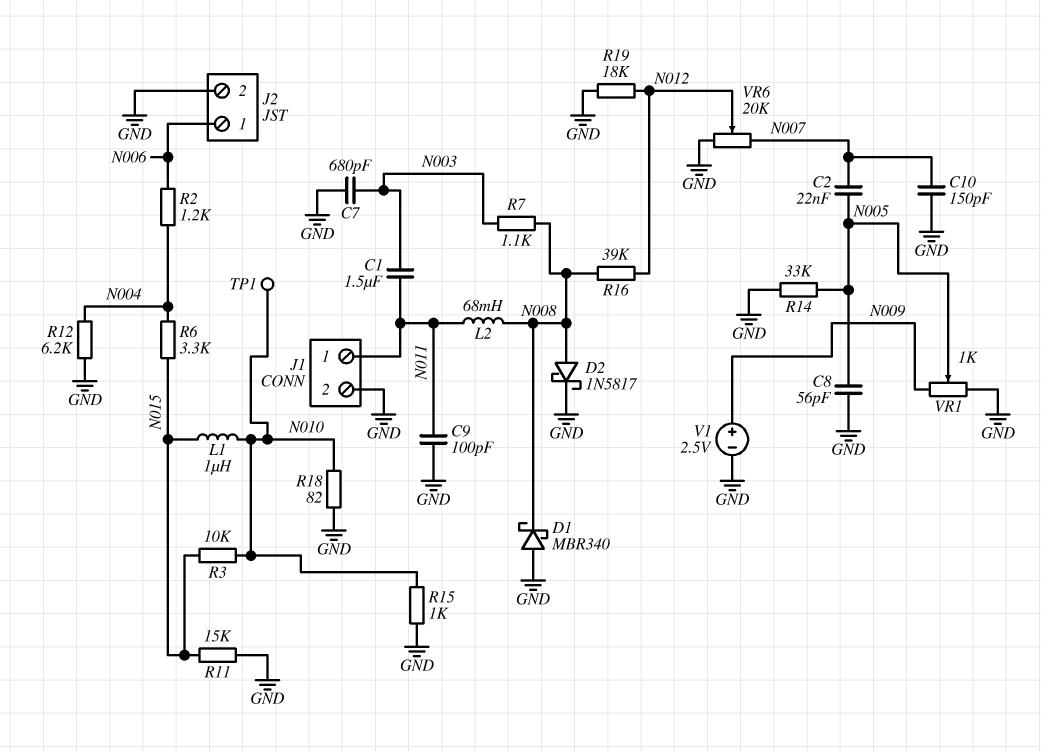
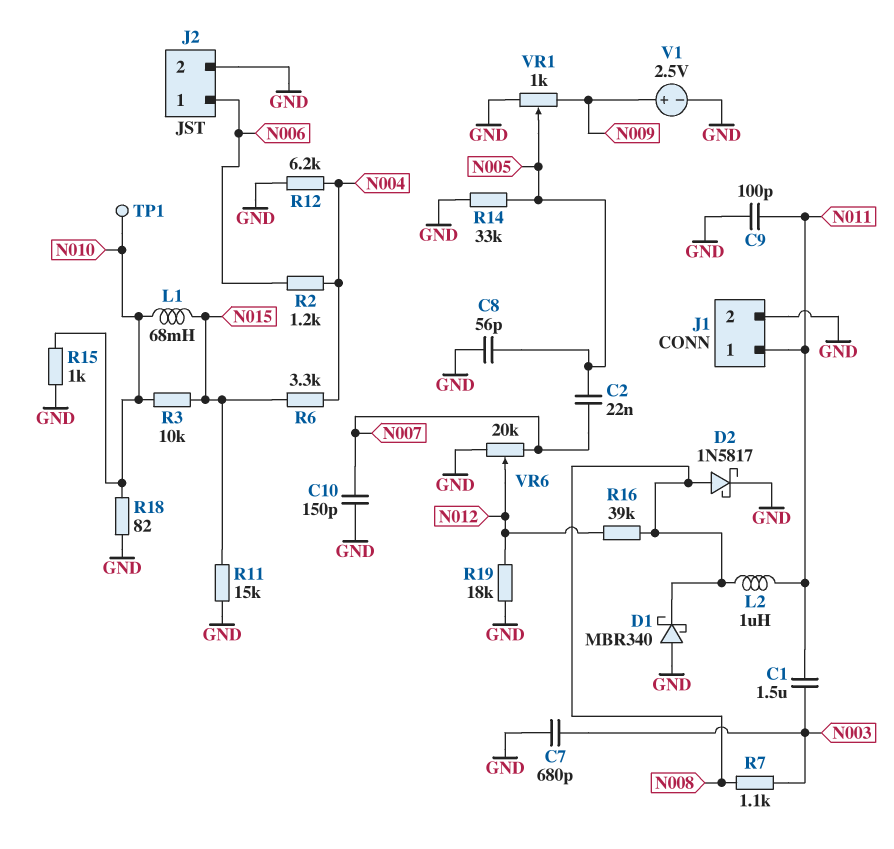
L1: 1uH (N010, N015) -> 68mH (N010, N015)
L2: 68mH (N008, N011) -> 1uH (N008, N011)

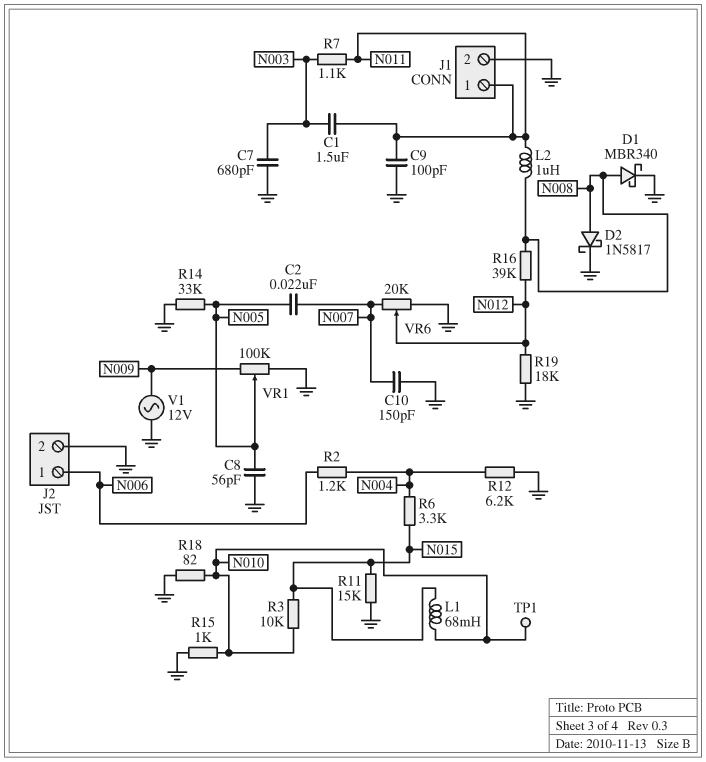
D1: schottky MBR340 (A GND, K N008) -> schottky MBR340 (A N008, K GND)
R7: 1.1k (N003, N008) -> 1.1k (N003, N011)
V1: 2.5V (plus N009, minus GND) -> AC 12V (GND, N009)
VR1: 1k (GND, N009, wiper N005) -> 100k (GND, N009, wiper N005)

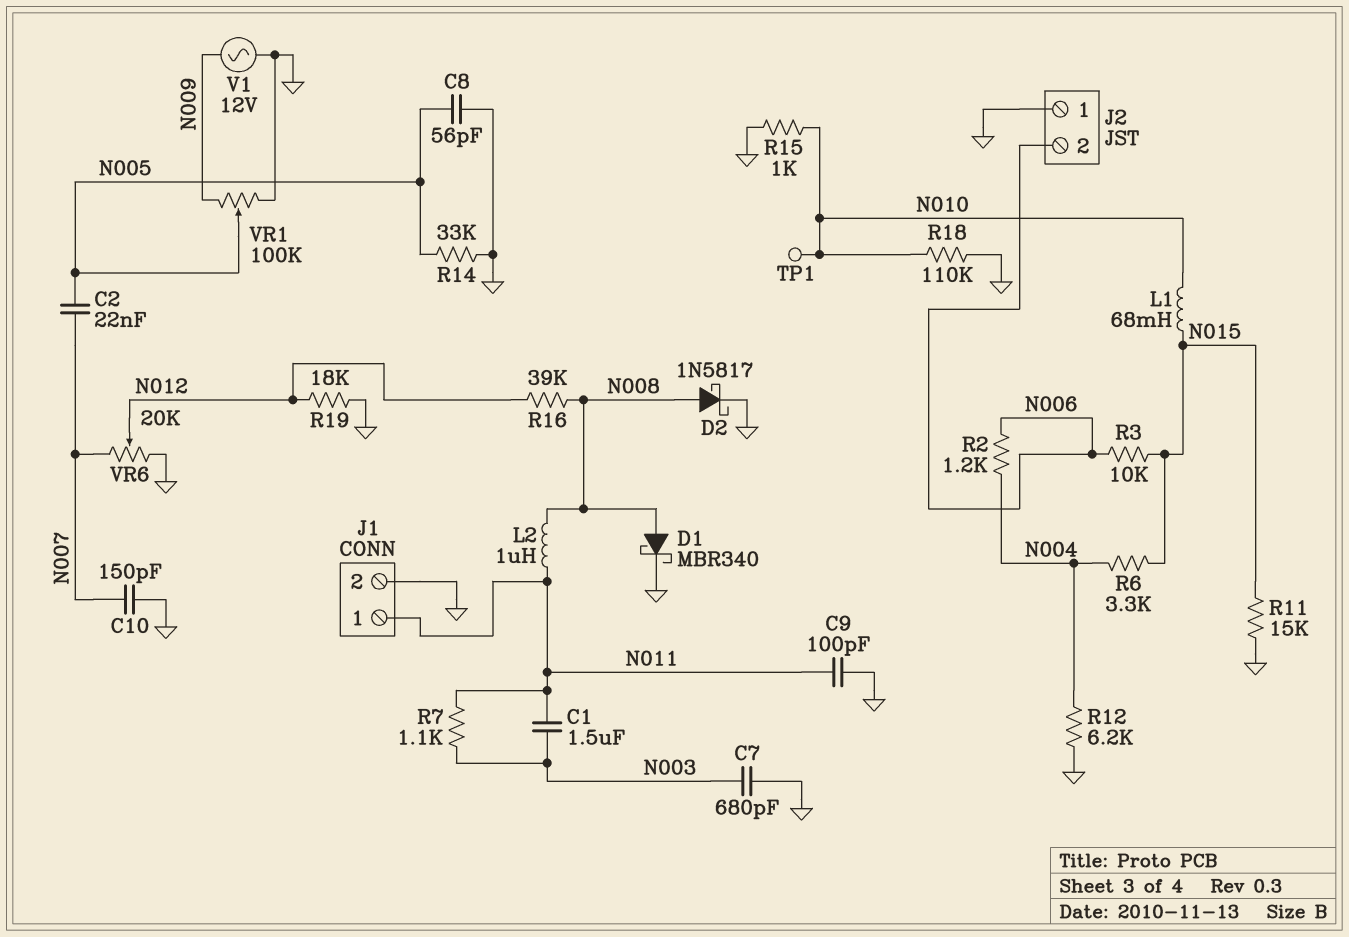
J2 pin 1: N006 -> GND
J2 pin 2: GND -> N006
R3: 10k (N010, N015) -> 10k (N006, N015)
R18: 82 (GND, N010) -> 110k (GND, N010)

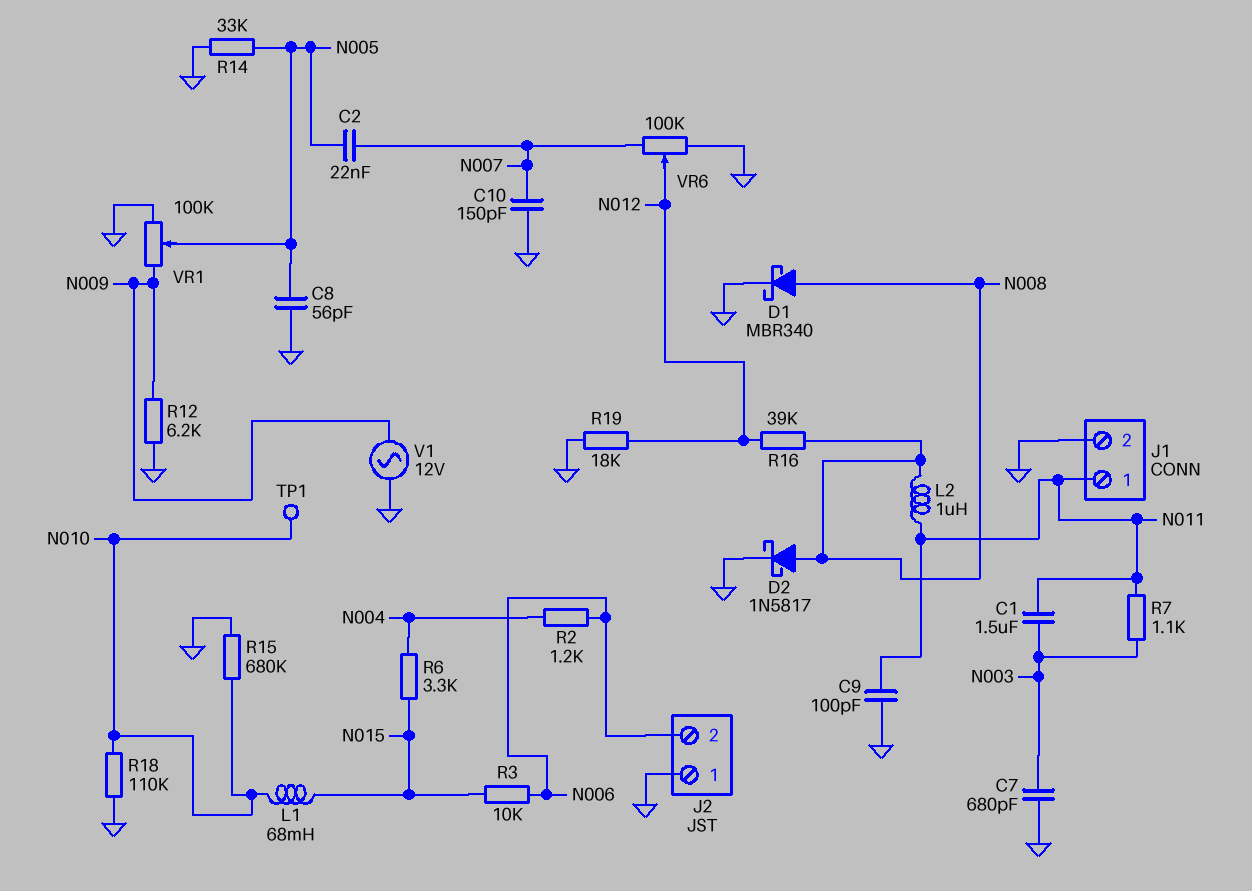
R11: 15k (GND, N015) -> none
R12: 6.2k (GND, N004) -> 6.2k (GND, N009)
R15: 1k (GND, N010) -> 680k (GND, N010)
VR6: 20k (GND, N007, wiper N012) -> 100k (GND, N007, wiper N012)

